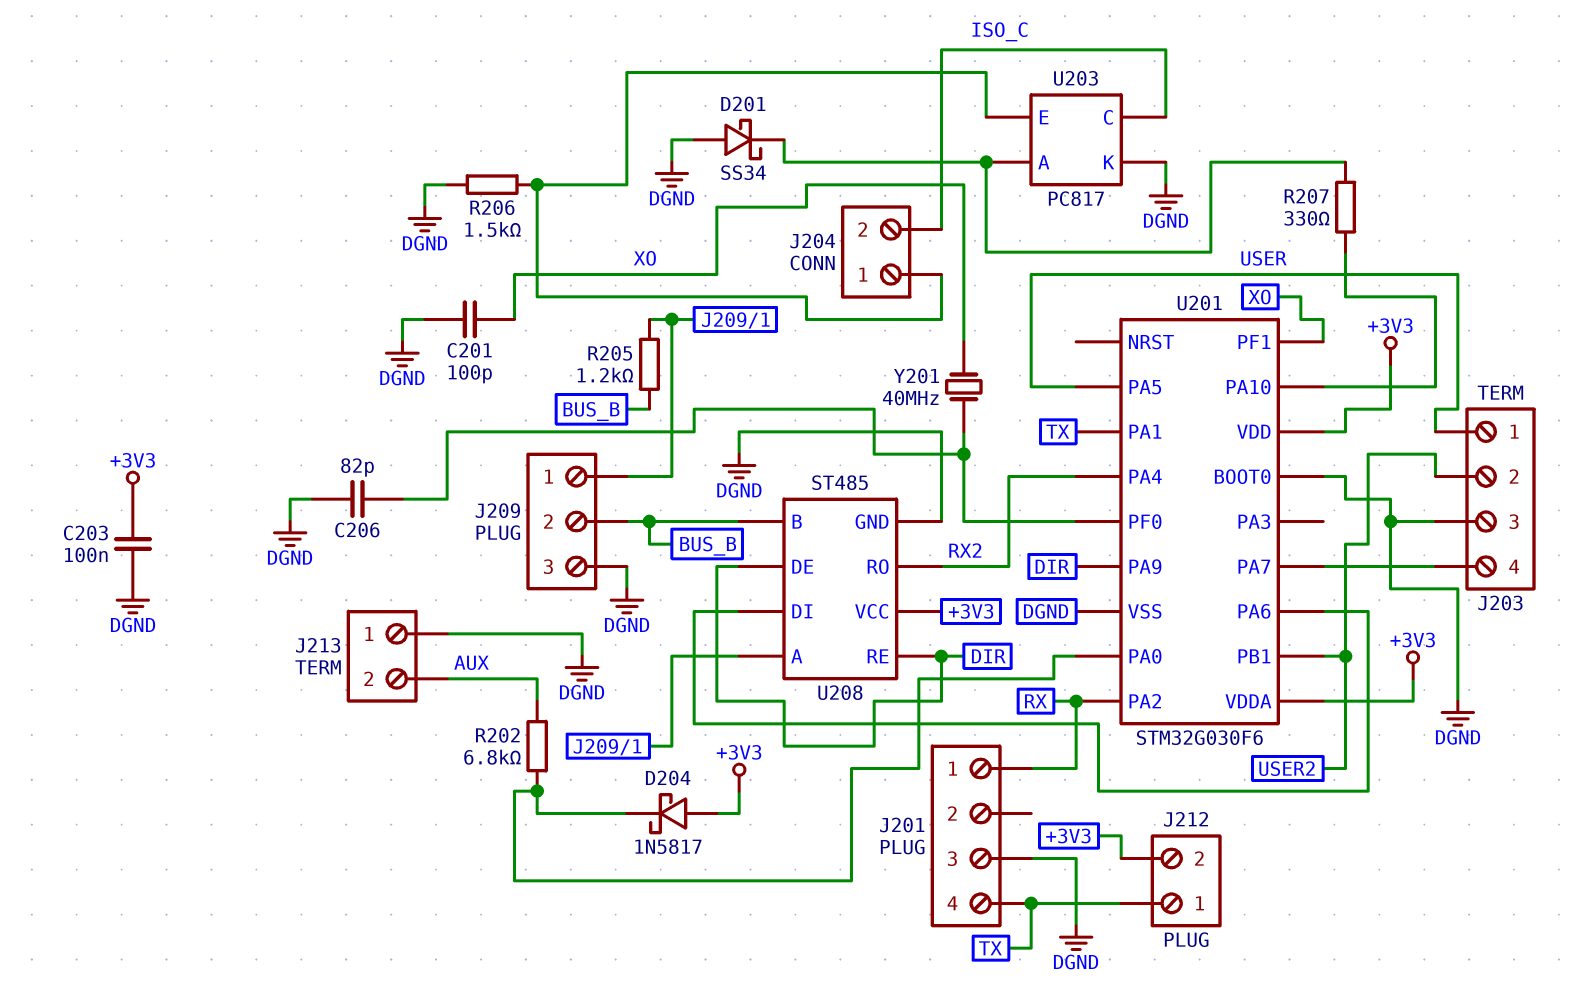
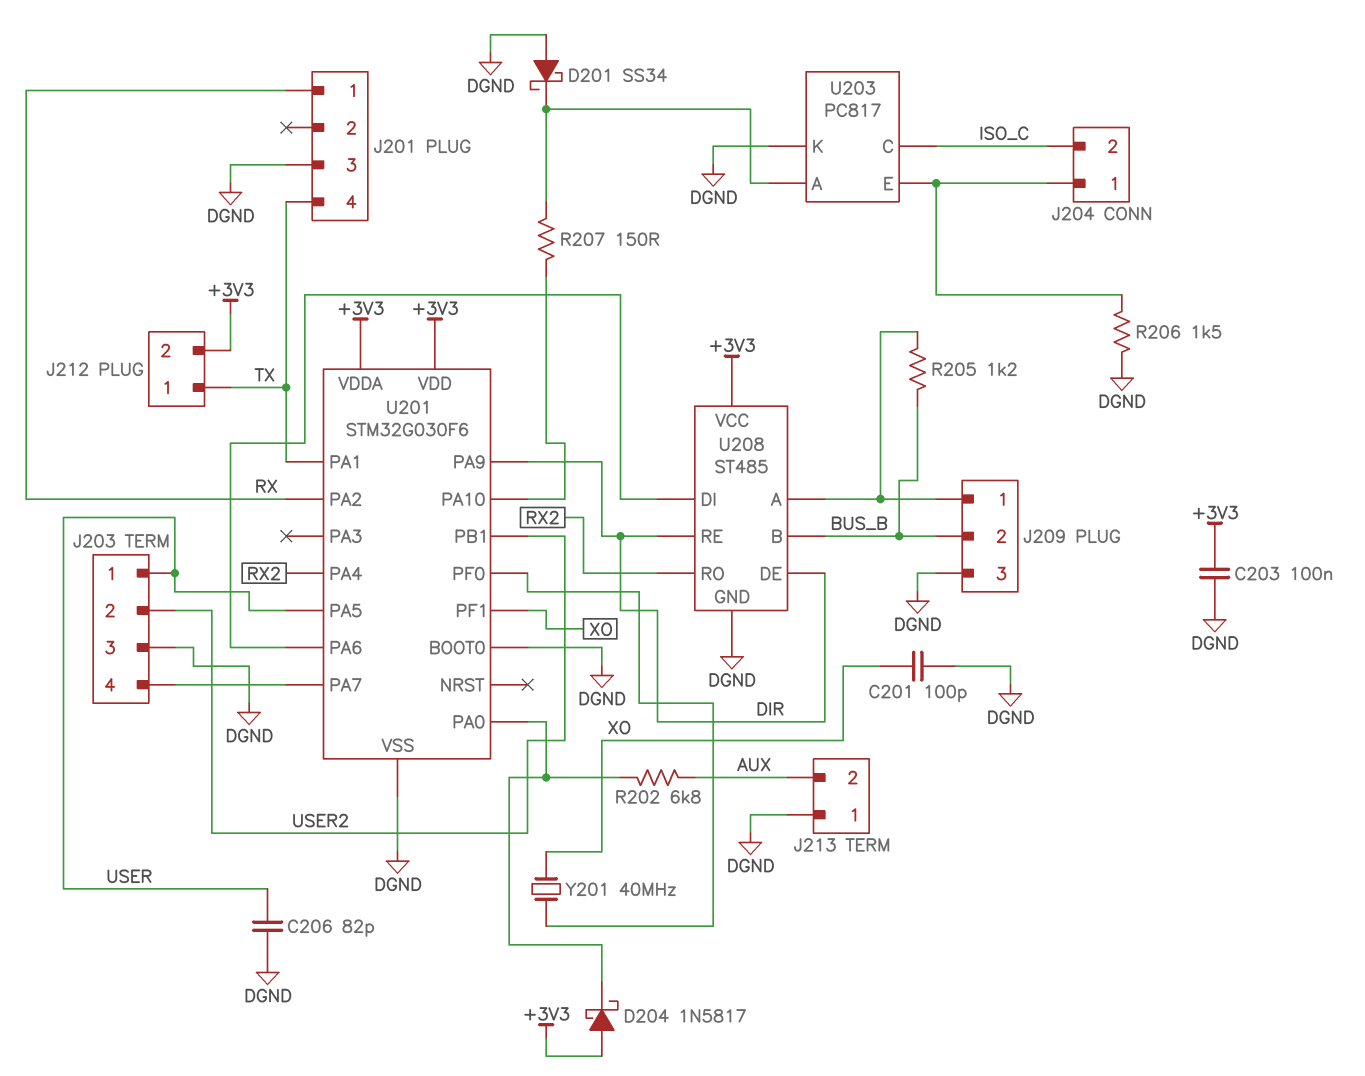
C206: 82pF (DGND, U201/PF0) -> 82pF (DGND, USER)
R207: 330 (U201/PA10, U203/A) -> 150 (U201/PA10, U203/A)

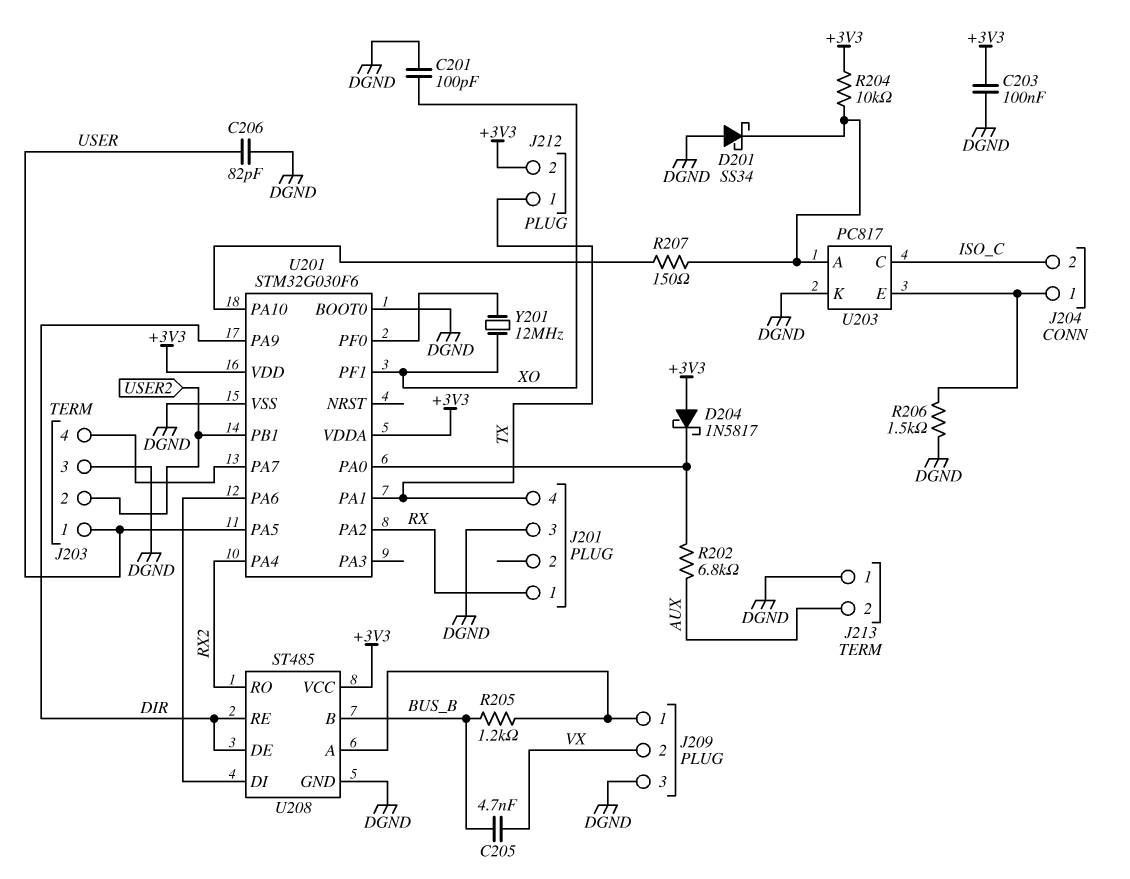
C205: none -> 4.7nF (BUS_B, VX)
J209 pin 2: BUS_B -> VX
R204: none -> 10k (+3V3, U203/A)
Y201: 40MHz (U201/PF0, XO) -> 12MHz (U201/PF0, XO)

